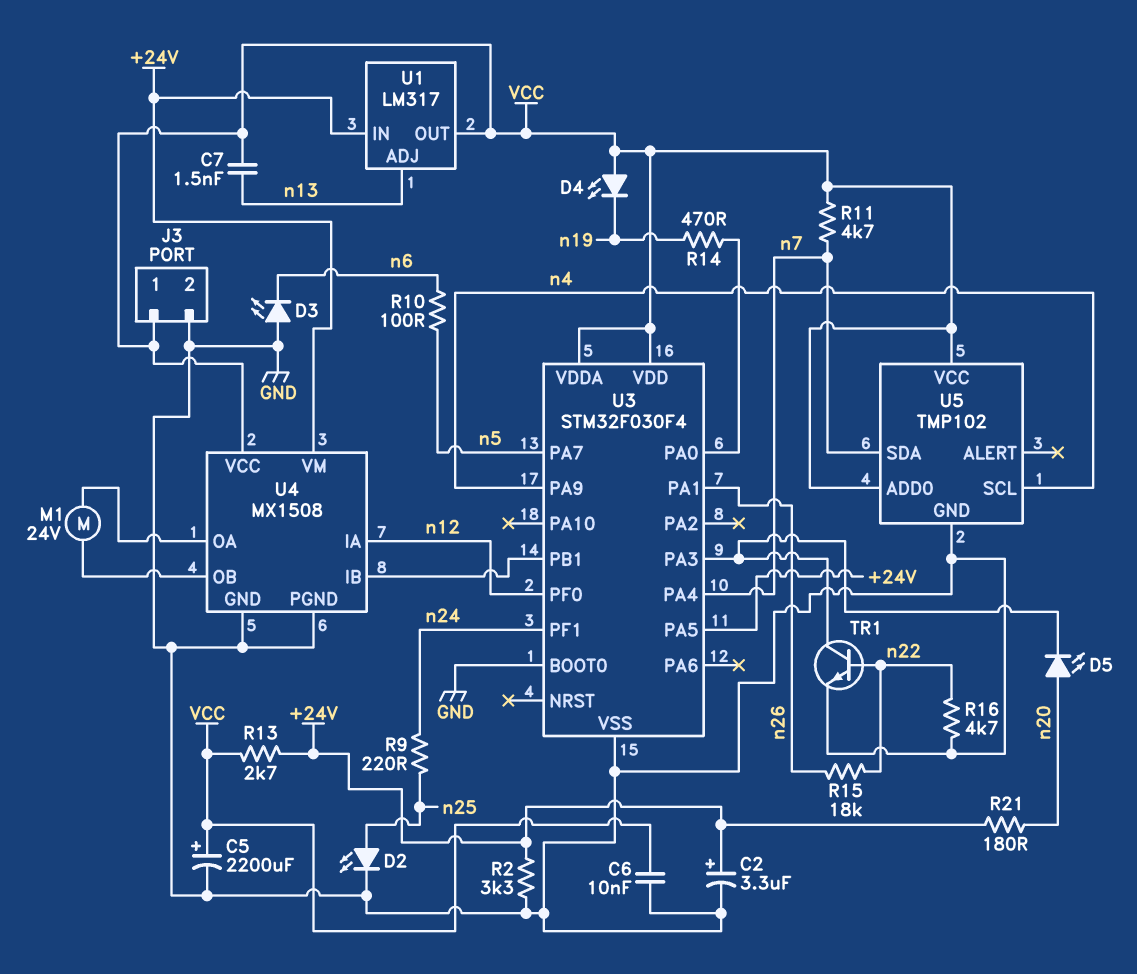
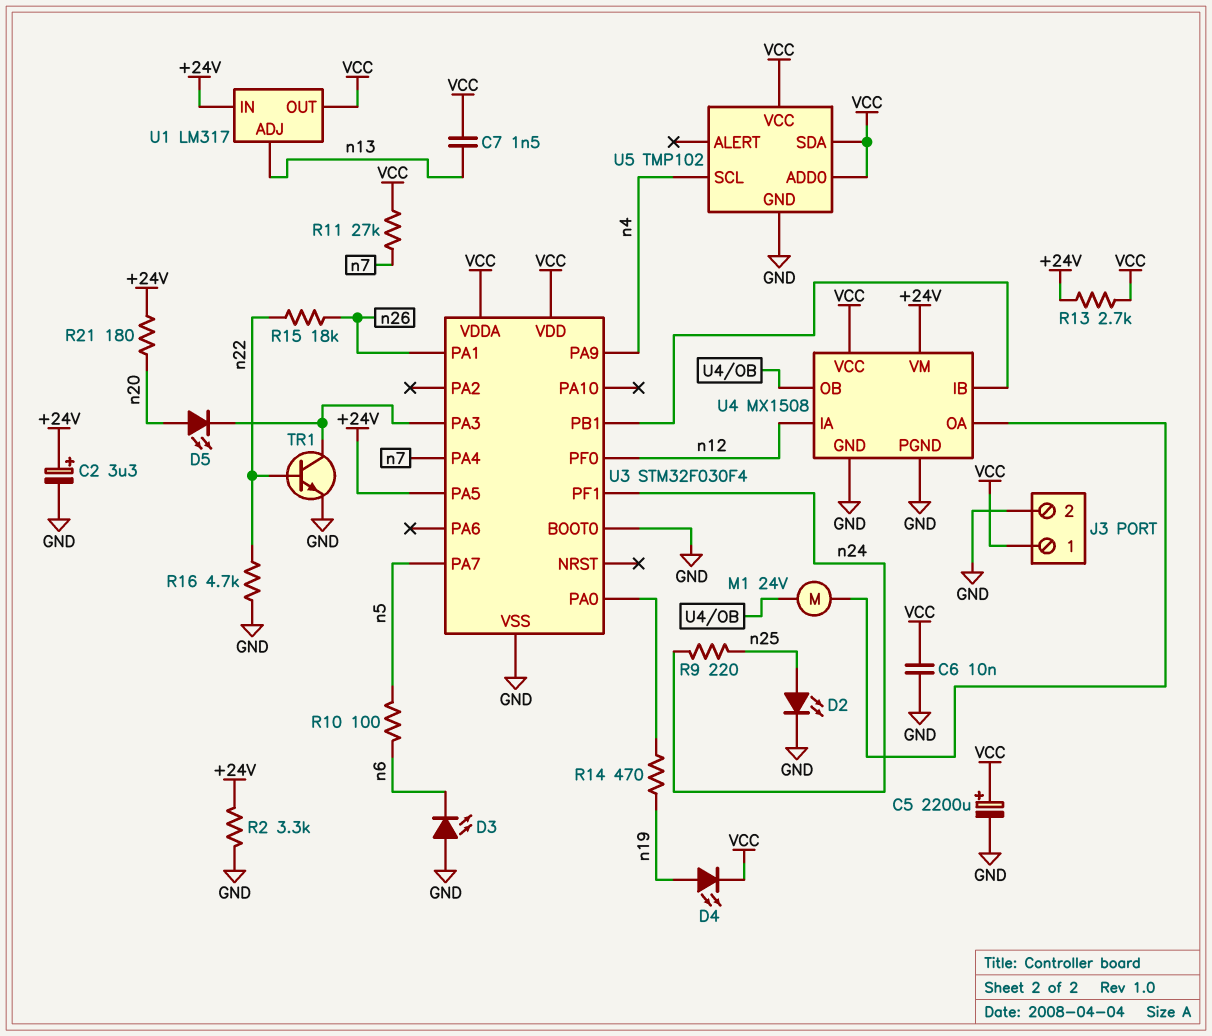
D4: LED (A VCC, K n19) -> LED (A n19, K VCC)
R11: 4.7k (VCC, n7) -> 27k (VCC, n7)
U5 pin SDA: n7 -> VCC

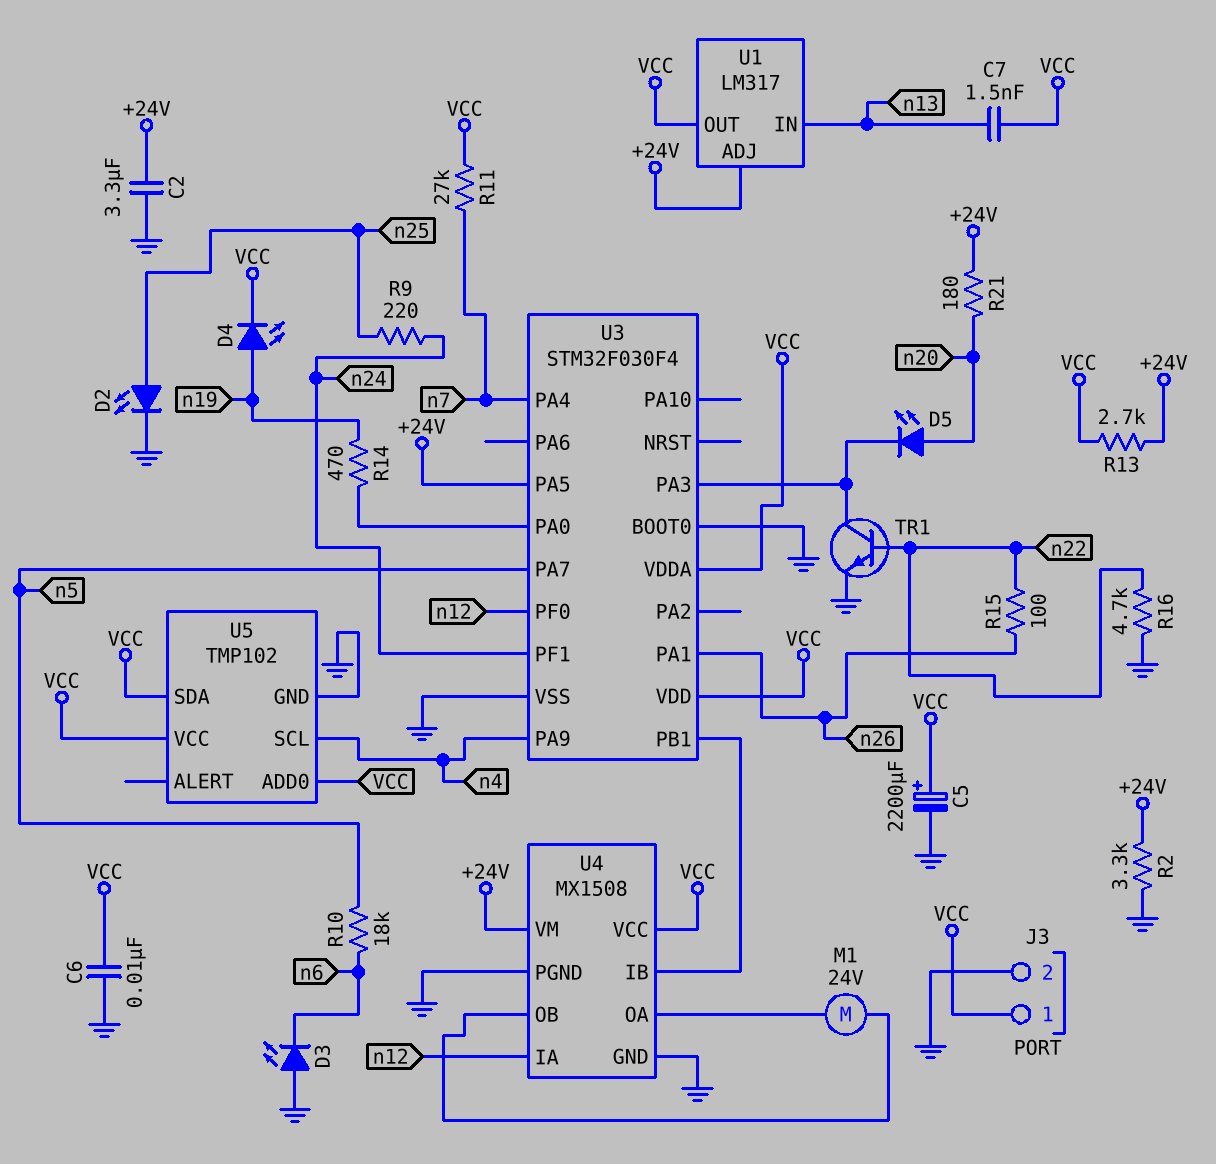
C2: 3.3uF (plus +24V, minus GND) -> 3.3uF (+24V, GND)
R10: 100 (n5, n6) -> 18k (n5, n6)
R15: 18k (n22, n26) -> 100 (n22, n26)
U1 pin ADJ: n13 -> +24V
U1 pin IN: +24V -> n13

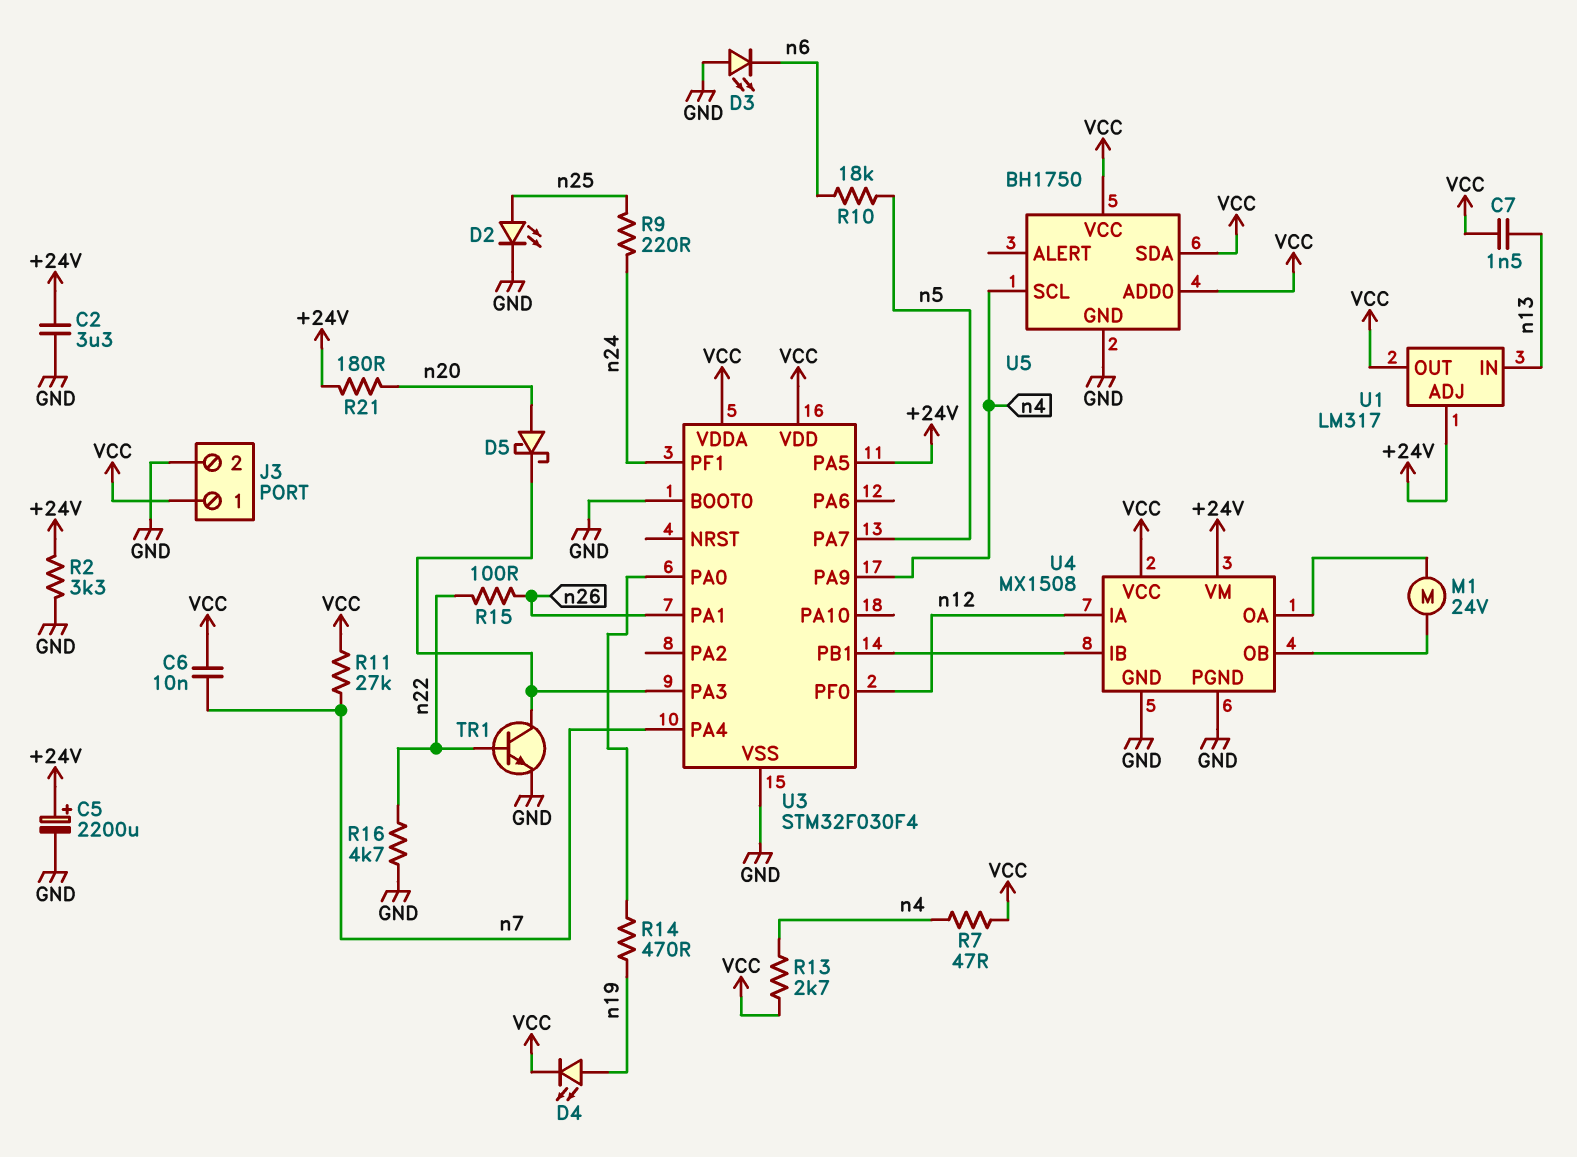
C5: 2200uF (plus VCC, minus GND) -> 2200uF (plus +24V, minus GND)
C6: 10nF (GND, VCC) -> 10nF (VCC, n7)
D5: LED (A n20, K U3/PA3) -> schottky (A n20, K U3/PA3)
R7: none -> 47 (VCC, n4)
R13: 2.7k (+24V, VCC) -> 2.7k (VCC, n4)
U5: TMP102 -> BH1750

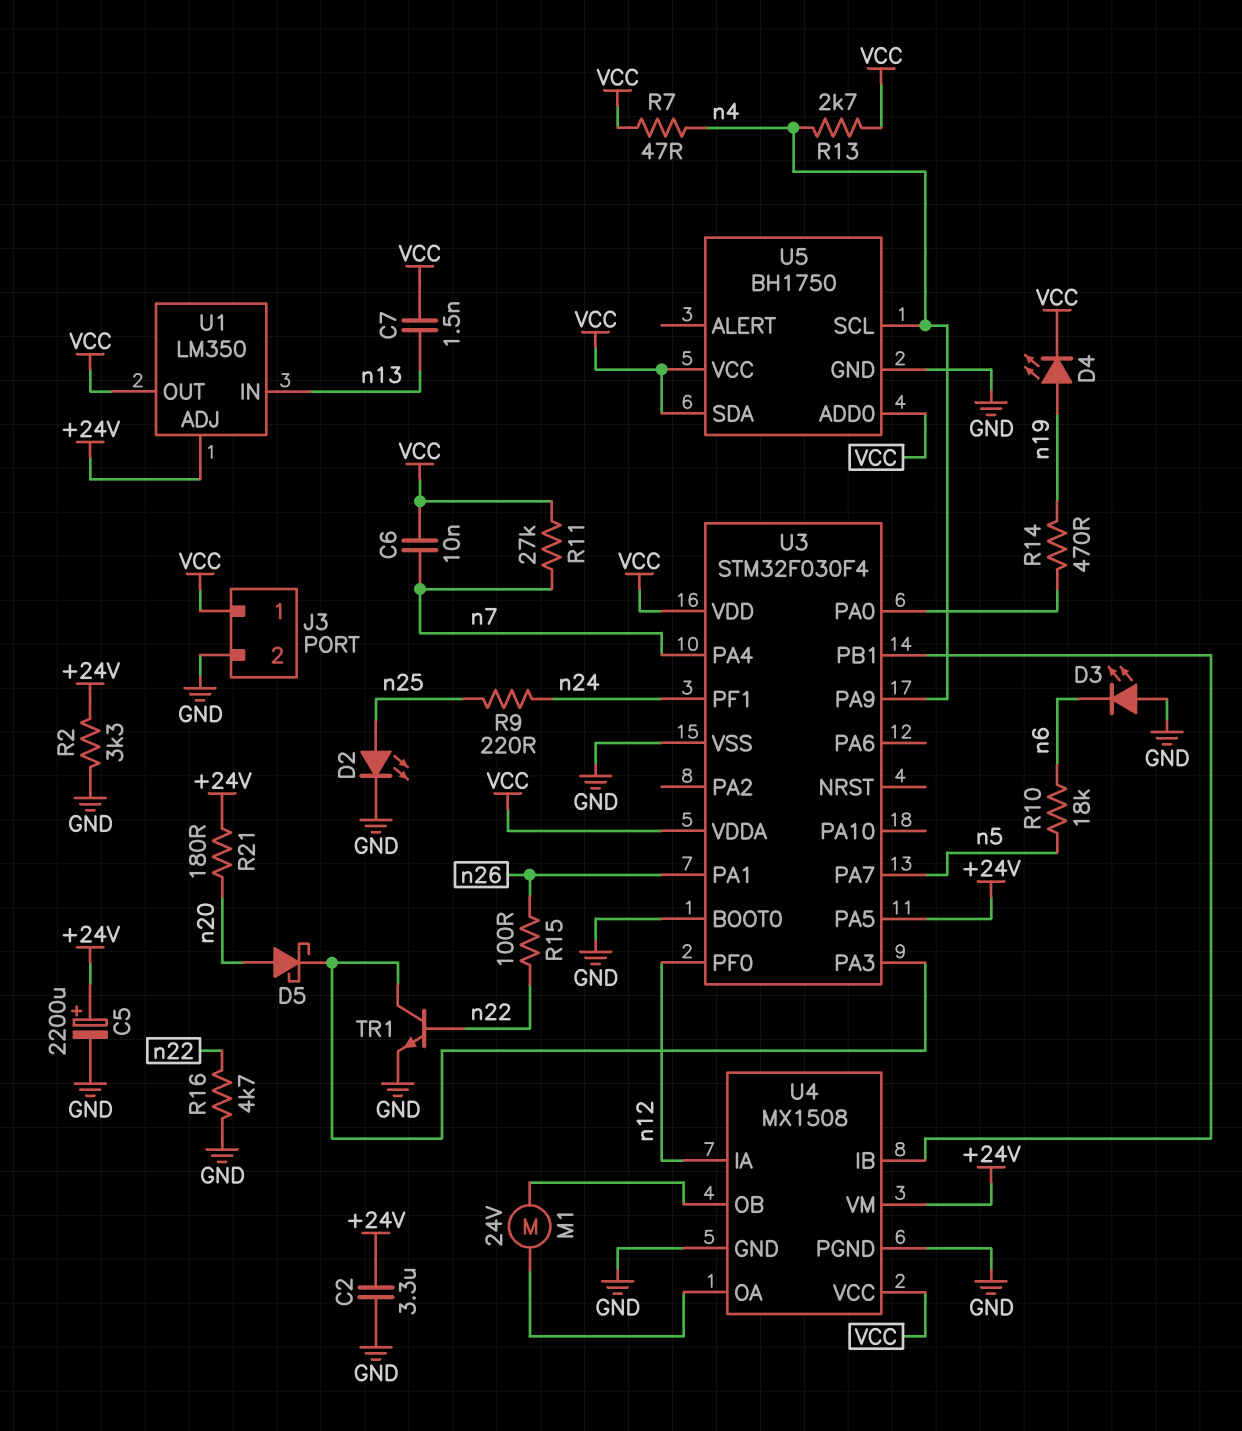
U1: LM317 -> LM350

